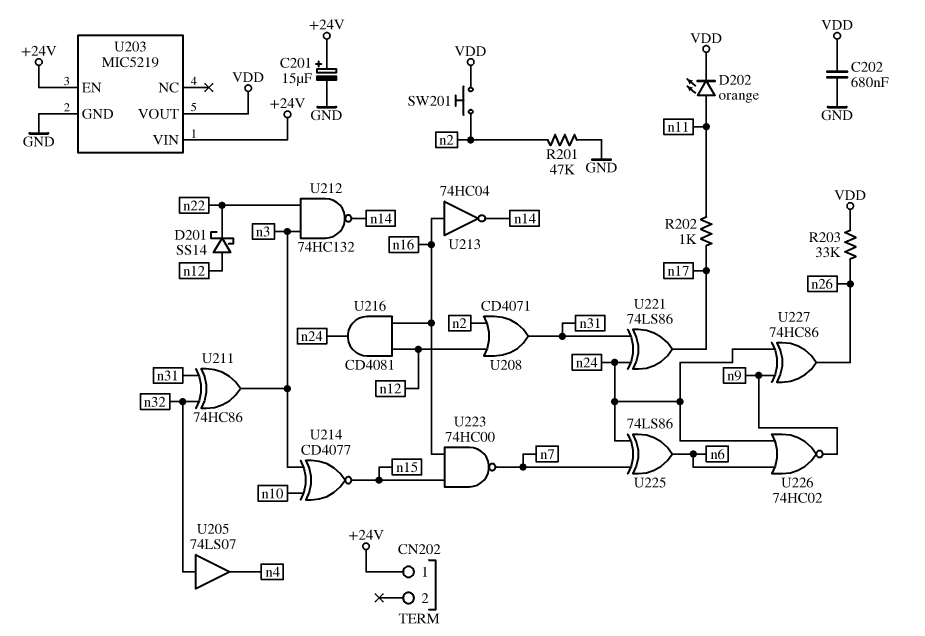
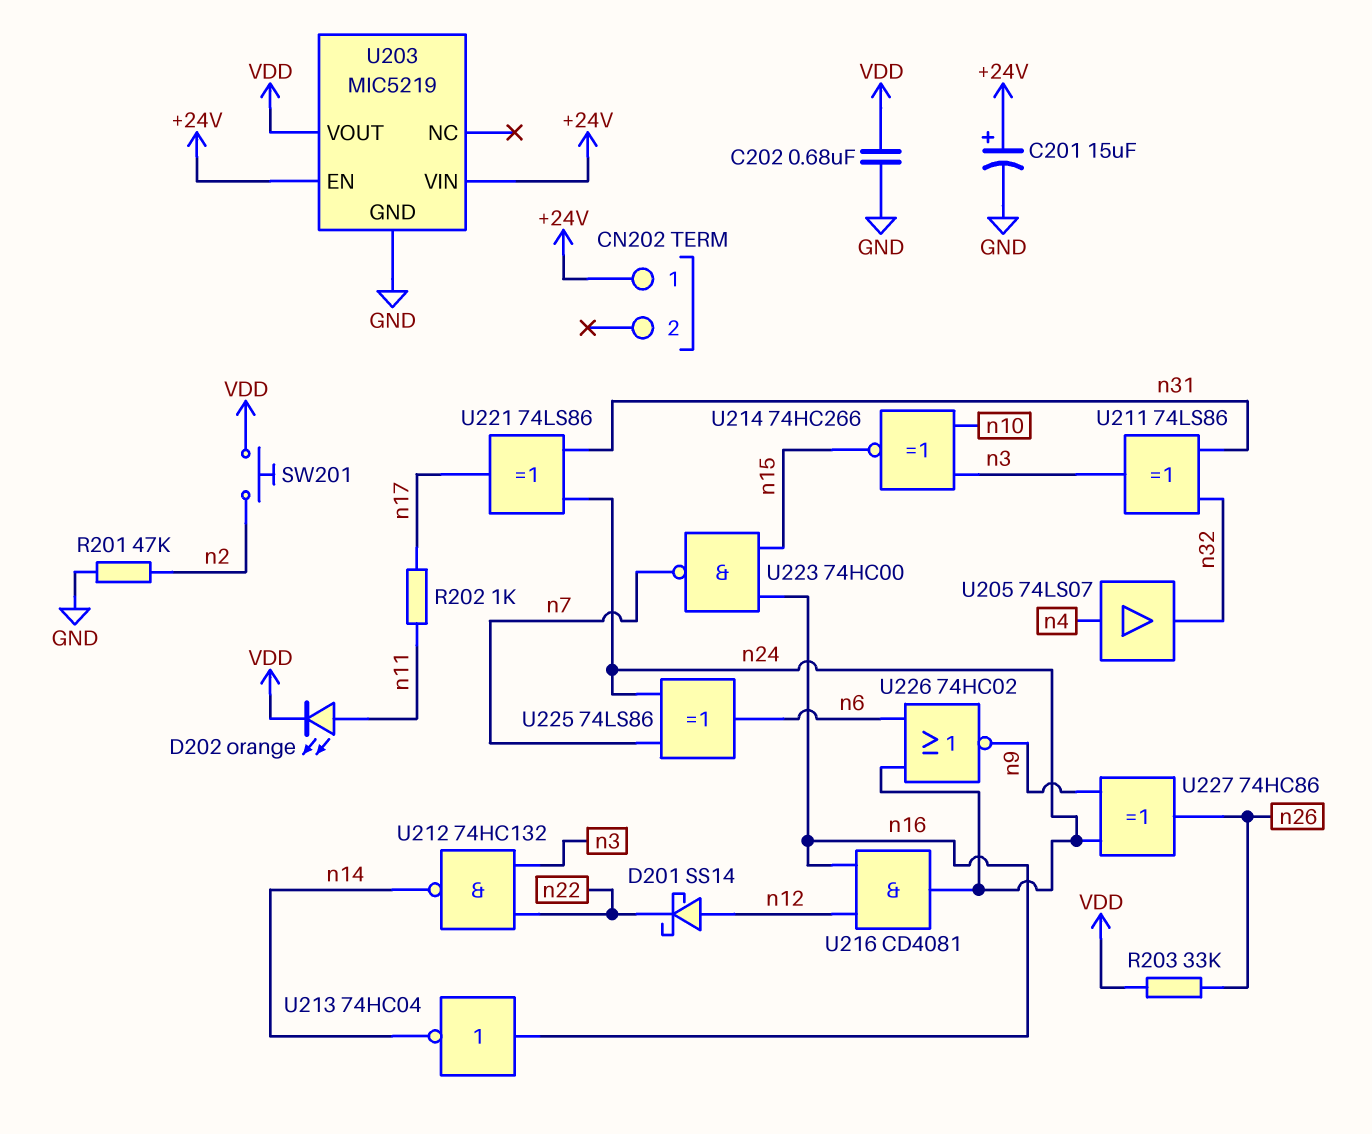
U205: buffer 74LS07 (in n32, out n4) -> buffer 74LS07 (in n4, out n32)
U208: OR CD4071 (in n2, in n12, out n31) -> none
U211: XOR 74HC86 (in n31, in n32, out n3) -> XOR 74LS86 (in n31, in n32, out n3)
U214: XNOR CD4077 (in n3, in n10, out n15) -> XNOR 74HC266 (in n3, in n10, out n15)

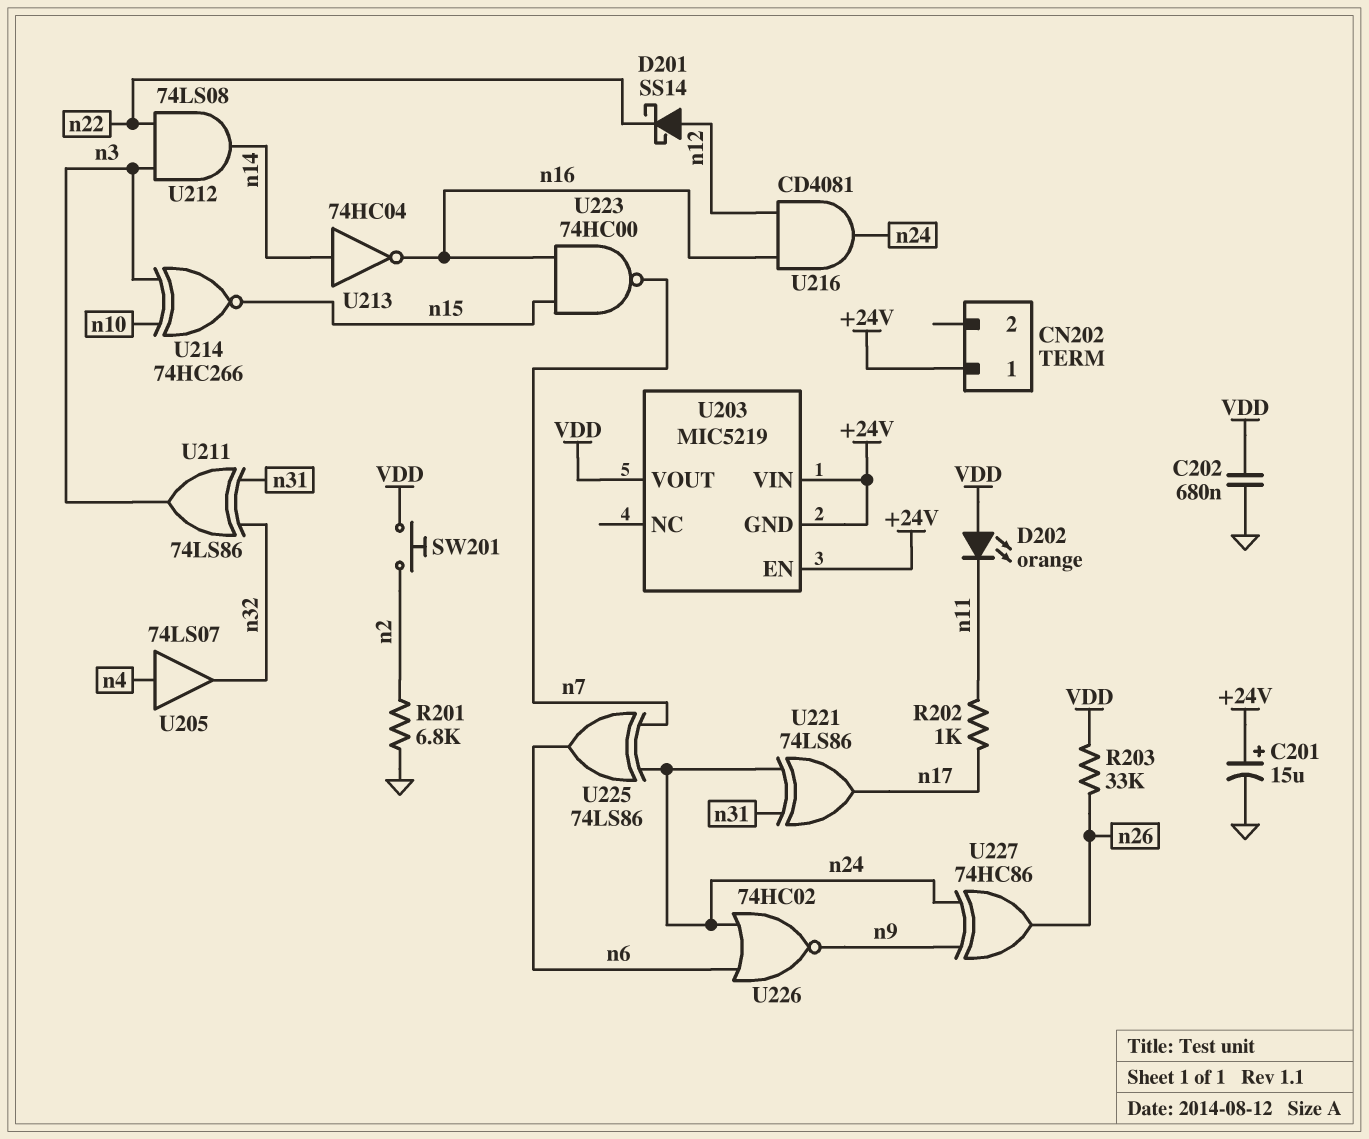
D202: LED orange (A n11, K VDD) -> LED orange (A VDD, K n11)
R201: 47k (GND, n2) -> 6.8k (GND, n2)
U203 pin GND: GND -> +24V
U212: NAND 74HC132 (in n3, in n22, out n14) -> AND 74LS08 (in n3, in n22, out n14)
U213: NOT 74HC04 (in n16, out n14) -> NOT 74HC04 (in n14, out n16)

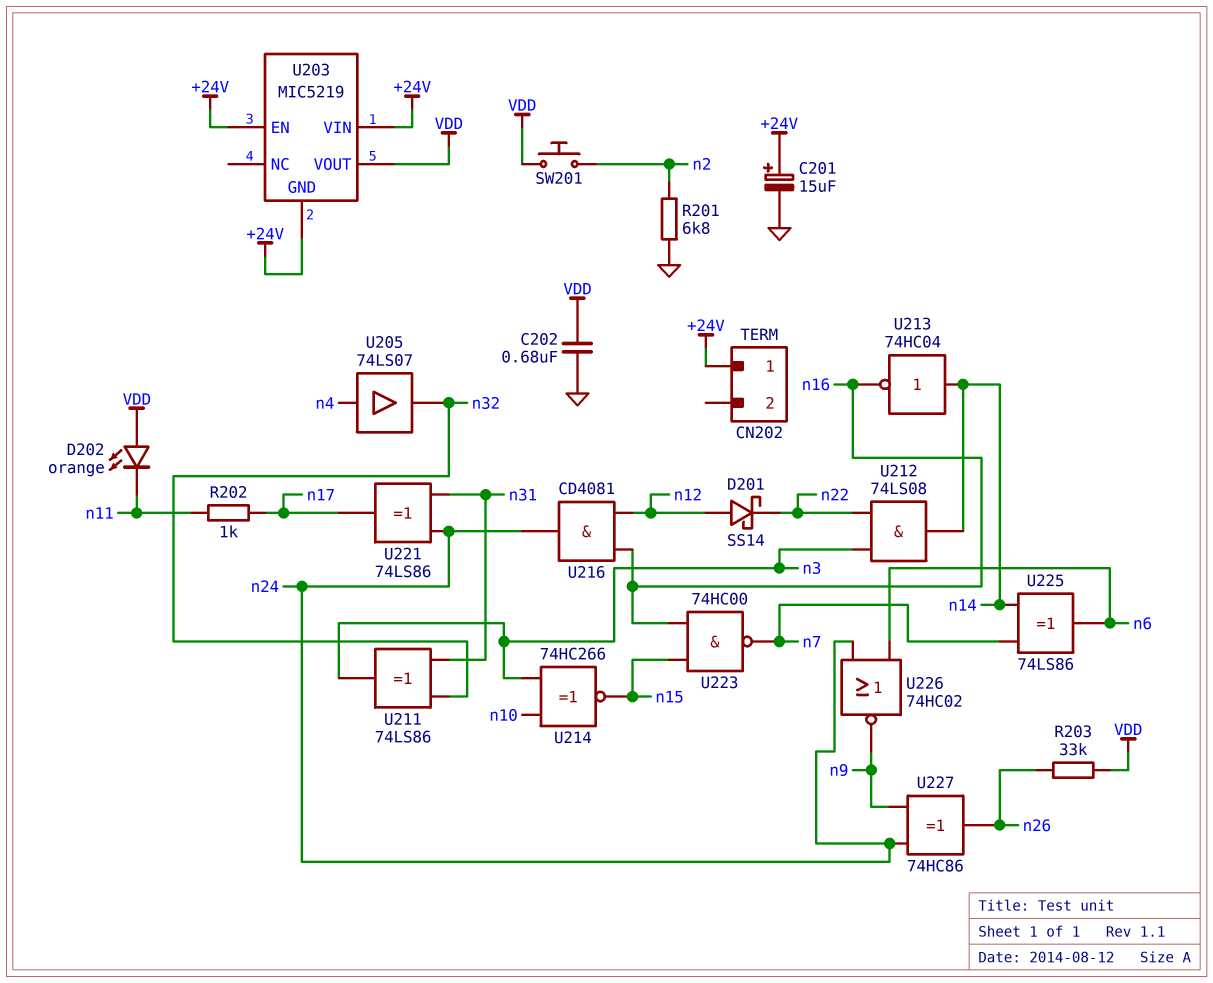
U225: XOR 74LS86 (in n7, in n24, out n6) -> XOR 74LS86 (in n7, in n14, out n6)

